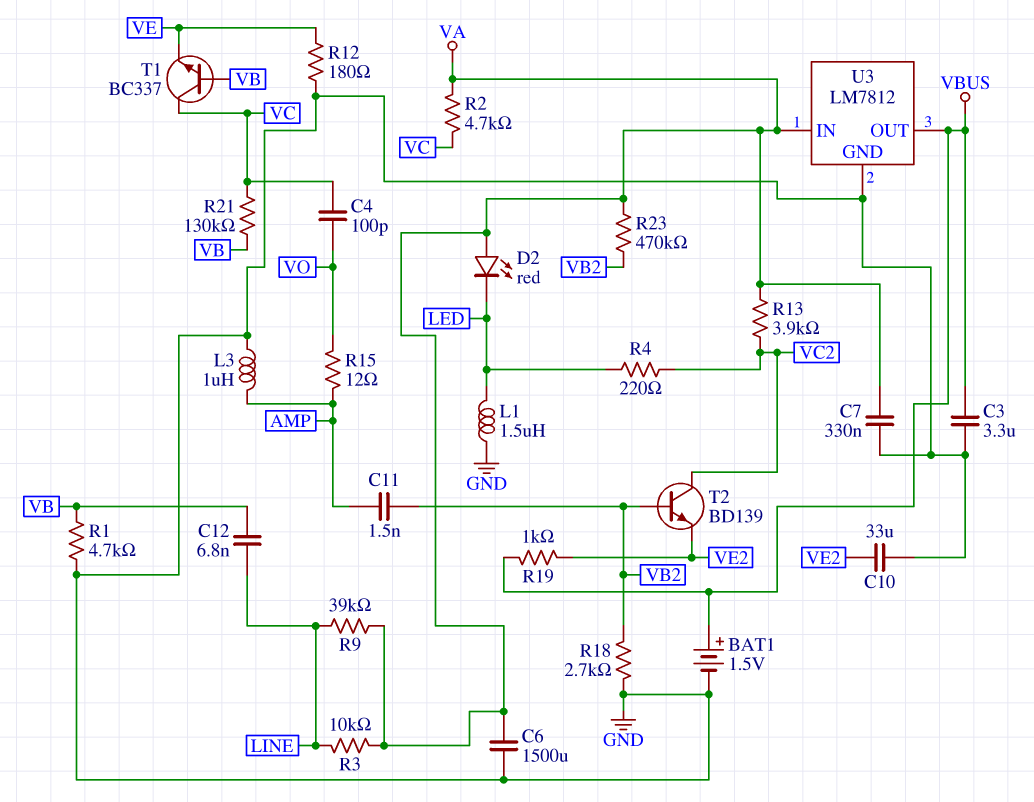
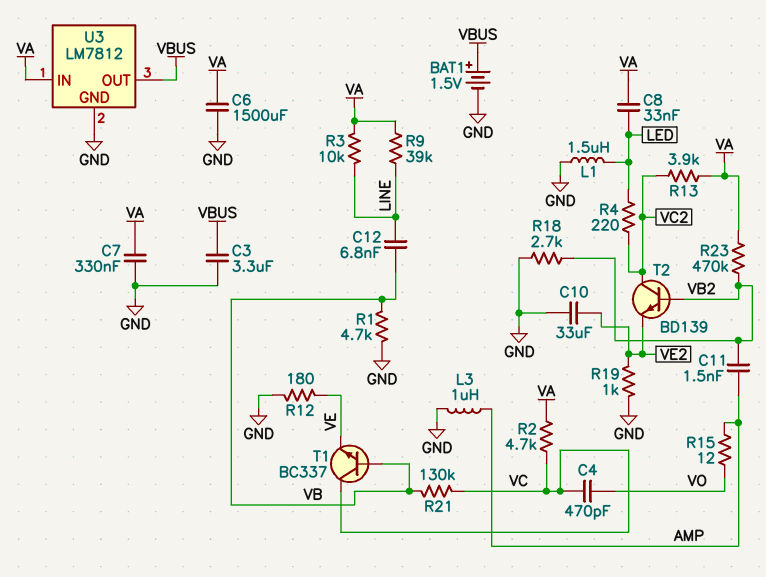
C4: 100pF (VC, VO) -> 470pF (VC, VO)
C8: none -> 33nF (LED, VA)
D2: LED red (A VA, K LED) -> none
R19: 1k (VBUS, VE2) -> 1k (GND, VE2)

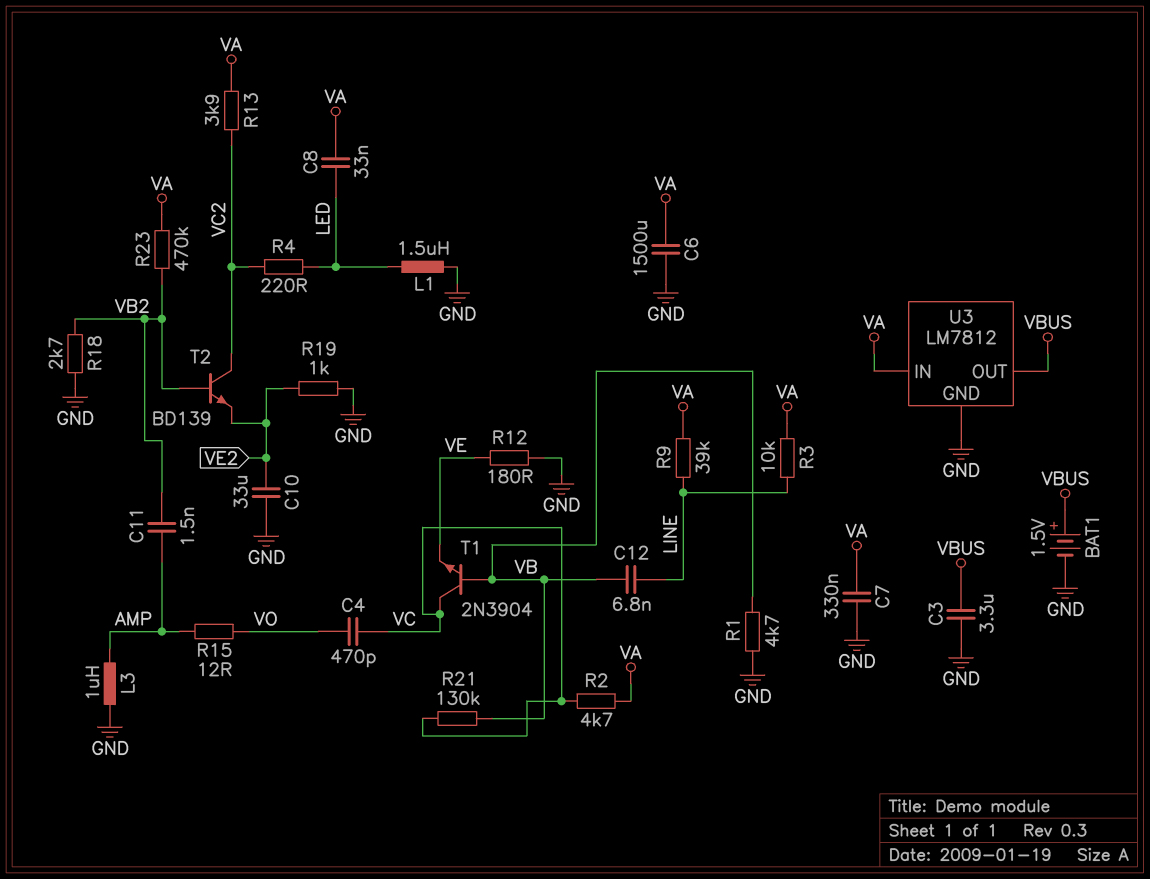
T1: NPN BC337 (B VB, C VC, E VE) -> NPN 2N3904 (B VB, C VC, E VE)

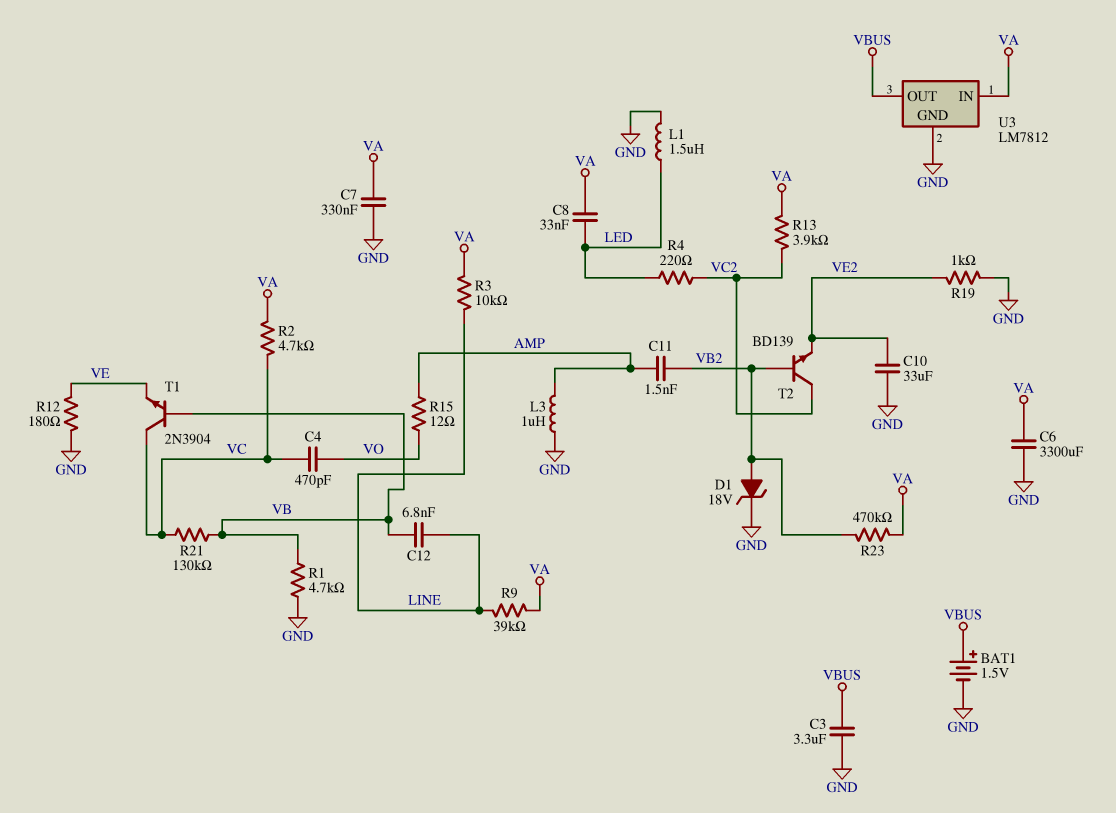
C6: 1500uF (GND, VA) -> 3300uF (GND, VA)
D1: none -> zener 18V (A VB2, K GND)
R18: 2.7k (GND, VB2) -> none

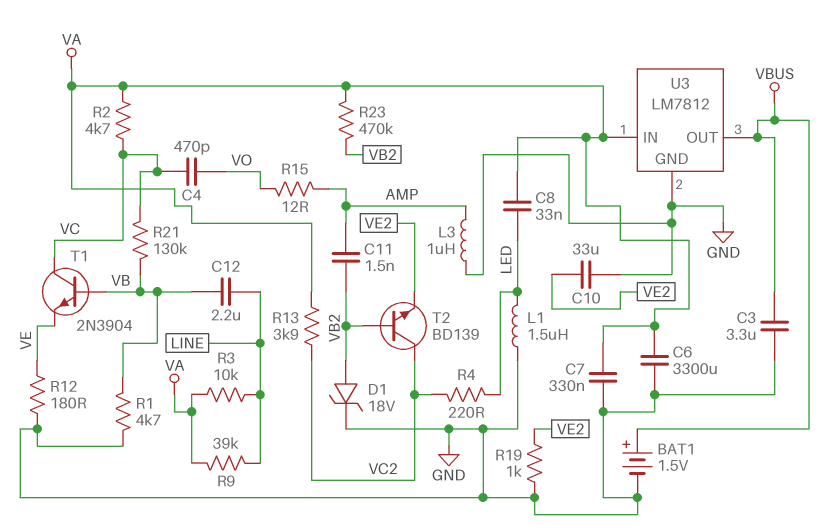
C12: 6.8nF (LINE, VB) -> 2.2uF (LINE, VB)

